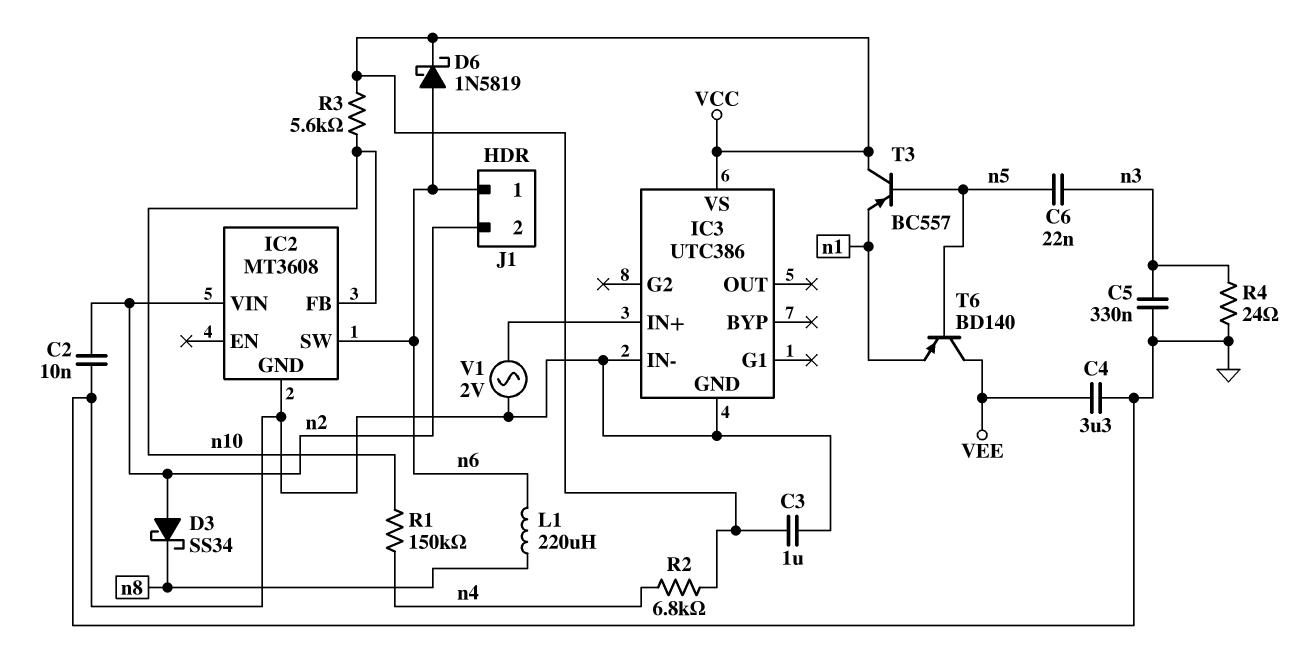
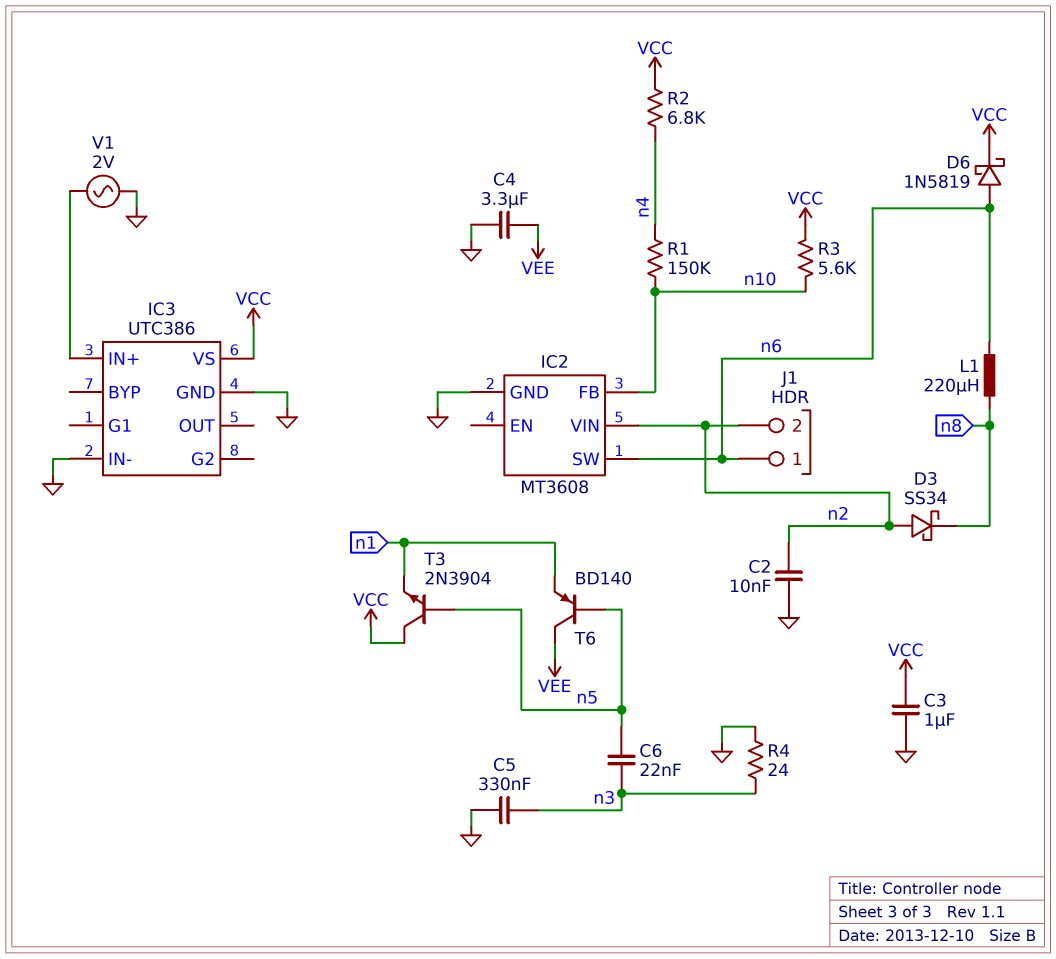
T3: PNP BC557 (B n5, C VCC, E n1) -> NPN 2N3904 (B n5, C VCC, E n1)

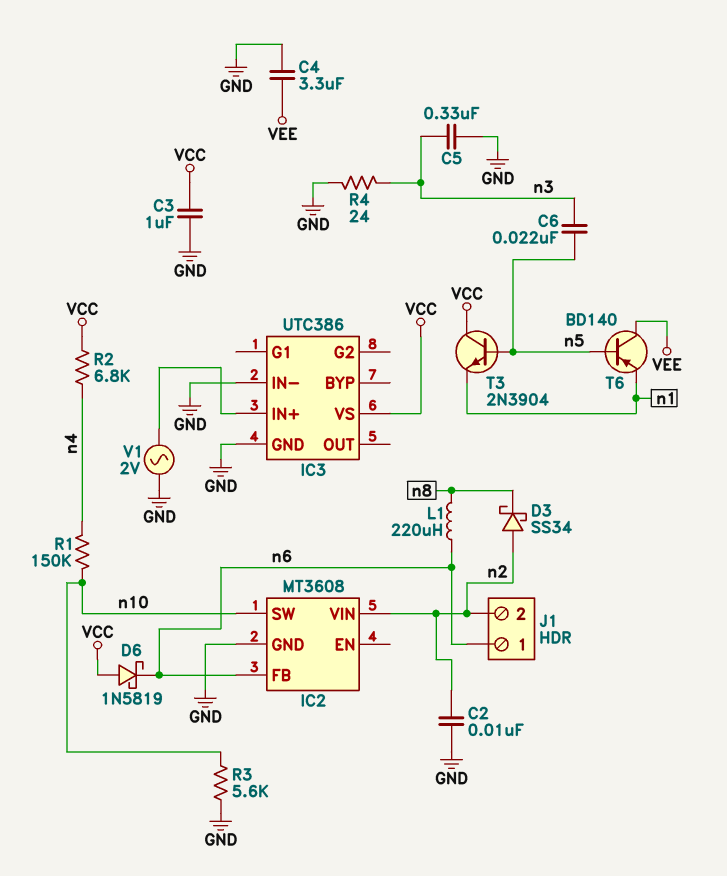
D6: schottky 1N5819 (A n6, K VCC) -> schottky 1N5819 (A VCC, K n6)
IC2 pin FB: n10 -> n6
IC2 pin SW: n6 -> n10
R3: 5.6k (VCC, n10) -> 5.6k (GND, n10)

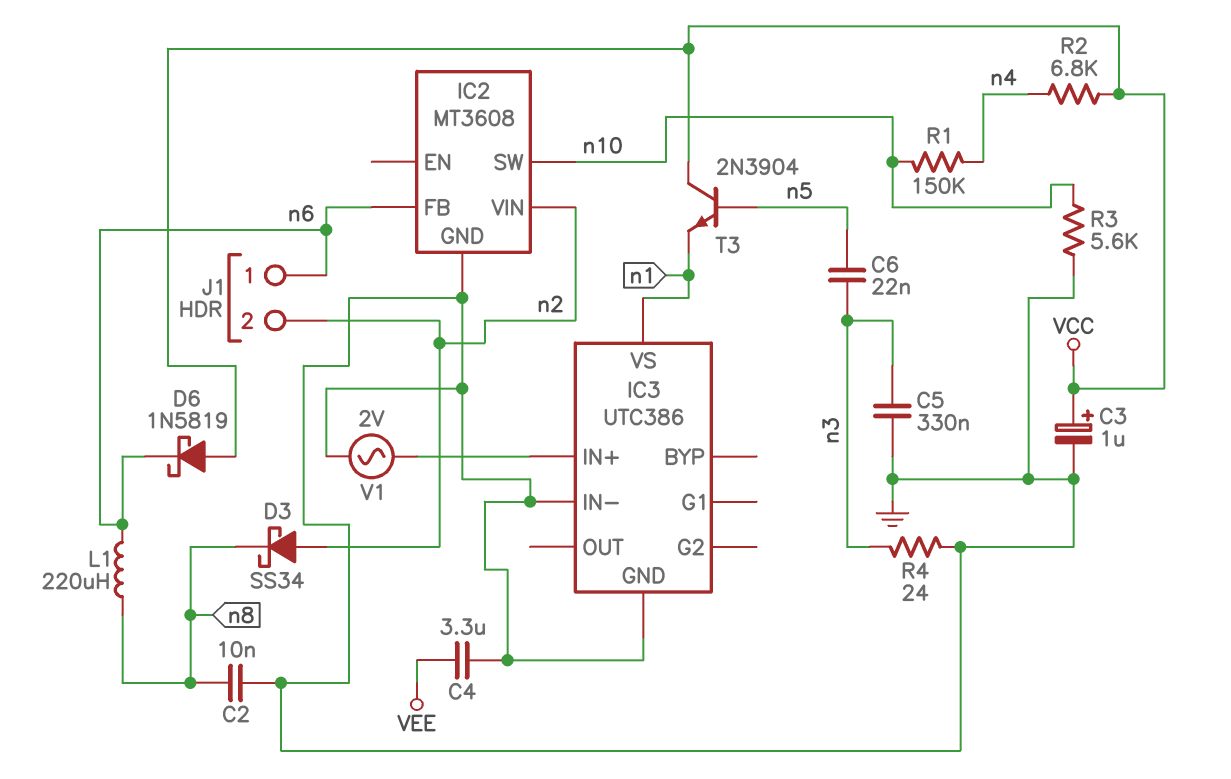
C2: 10nF (GND, n2) -> 10nF (GND, n8)
C3: 1uF (GND, VCC) -> 1uF (plus VCC, minus GND)
IC3 pin VS: VCC -> n1
T6: PNP BD140 (B n5, C VEE, E n1) -> none

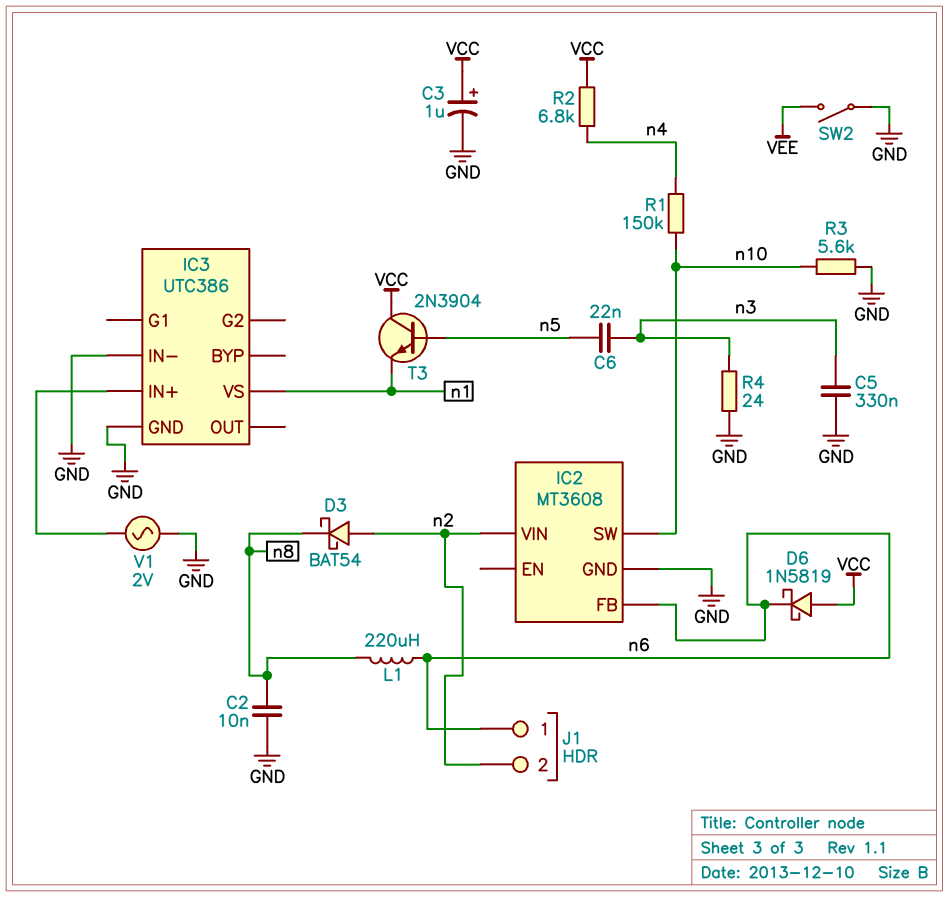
C4: 3.3uF (GND, VEE) -> none
D3: schottky SS34 (A n2, K n8) -> schottky BAT54 (A n2, K n8)
SW2: none -> switch (GND, VEE)

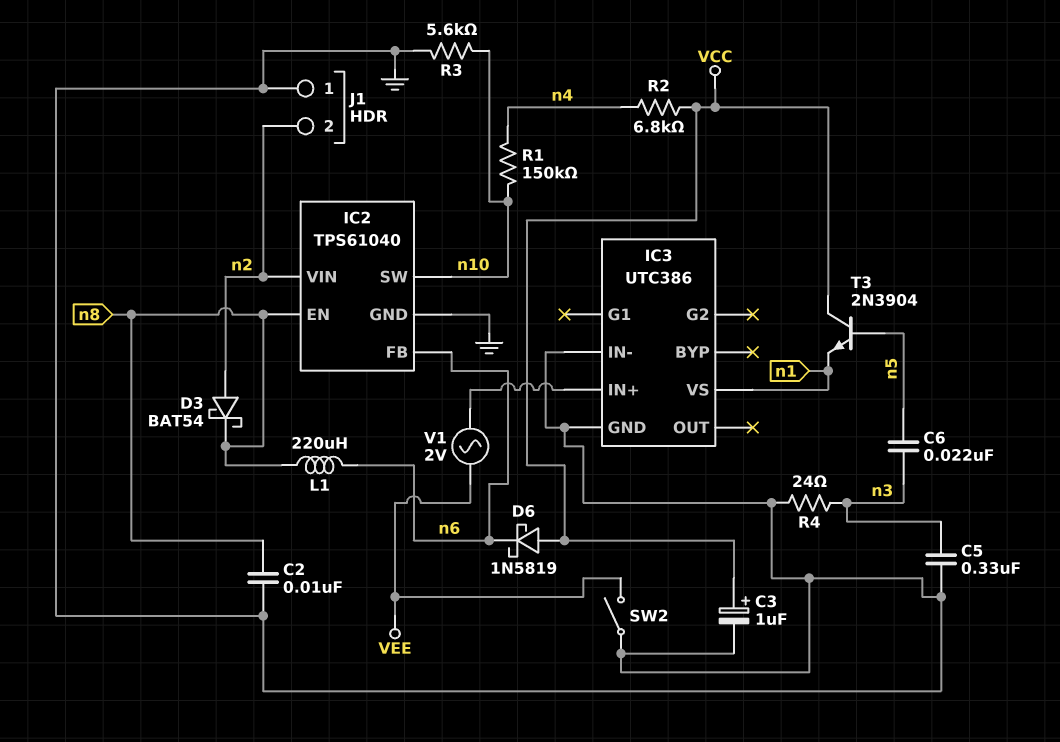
IC2: MT3608 -> TPS61040
IC2 pin EN: none -> n8
J1 pin 1: n6 -> GND
V1: AC 2V (GND, IC3/IN+) -> AC 2V (IC3/IN+, VEE)

